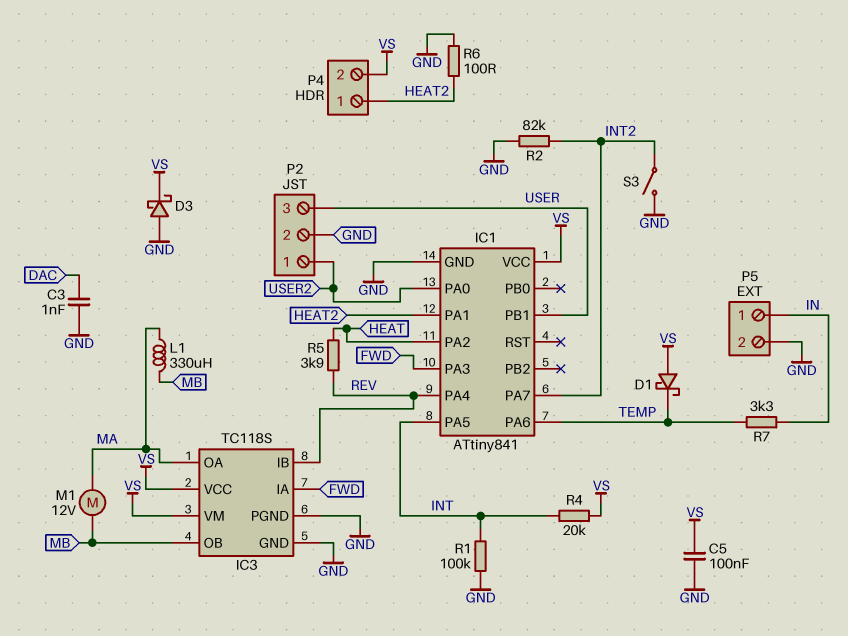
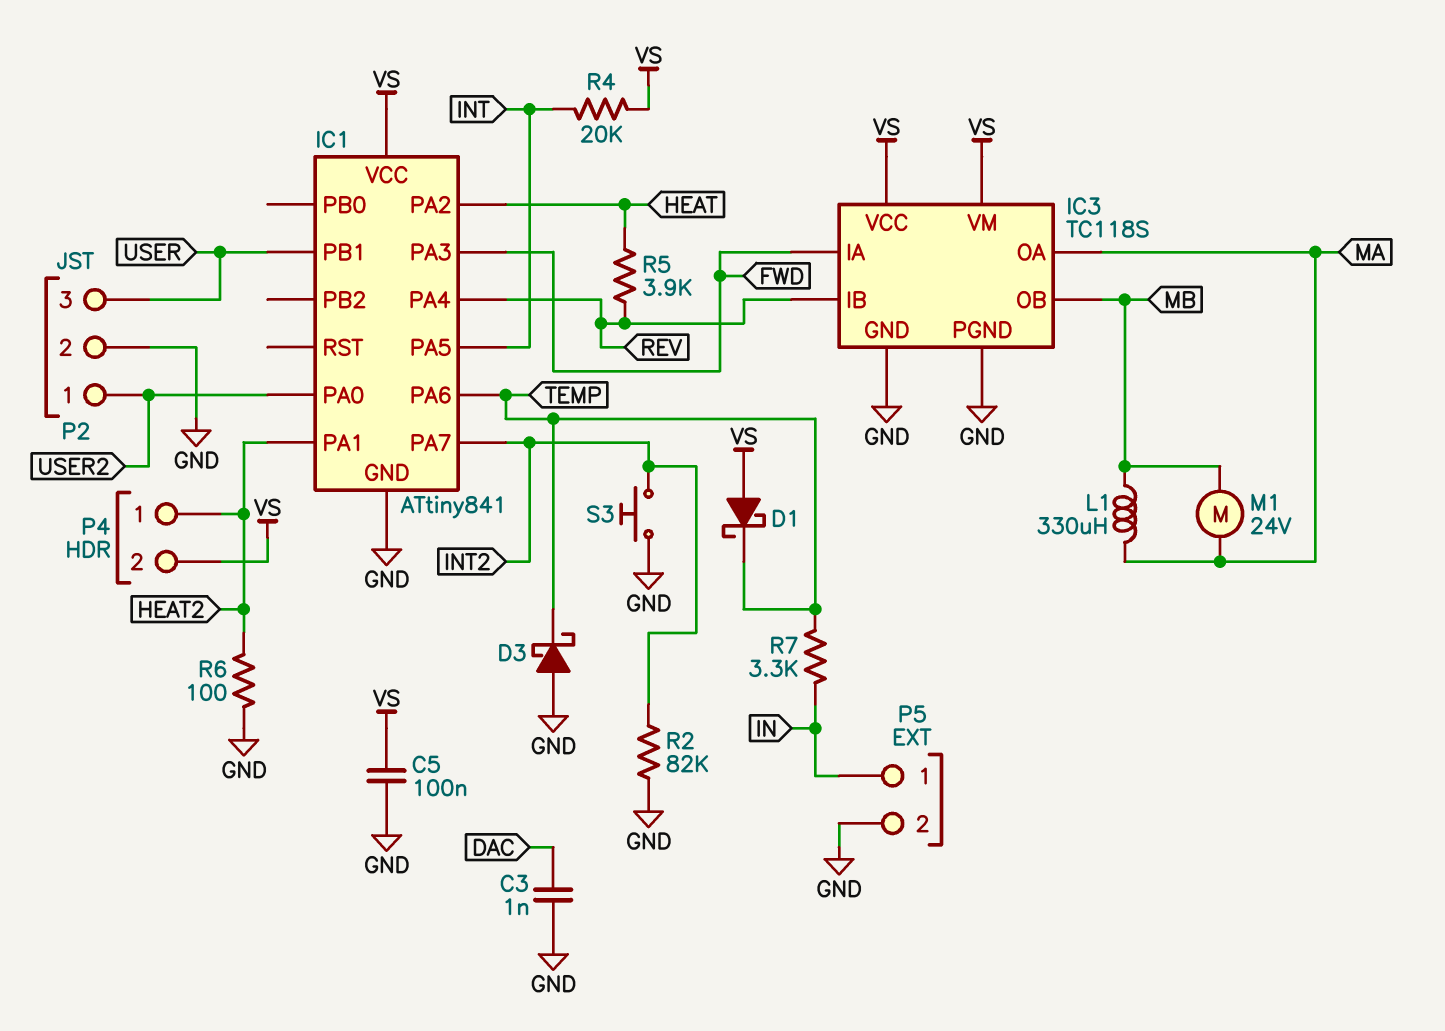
D3: schottky (A GND, K VS) -> schottky (A GND, K TEMP)
M1: motor 12V (MA, MB) -> motor 24V (MA, MB)
R1: 100k (GND, INT) -> none
S3: switch (GND, INT2) -> button (GND, INT2)

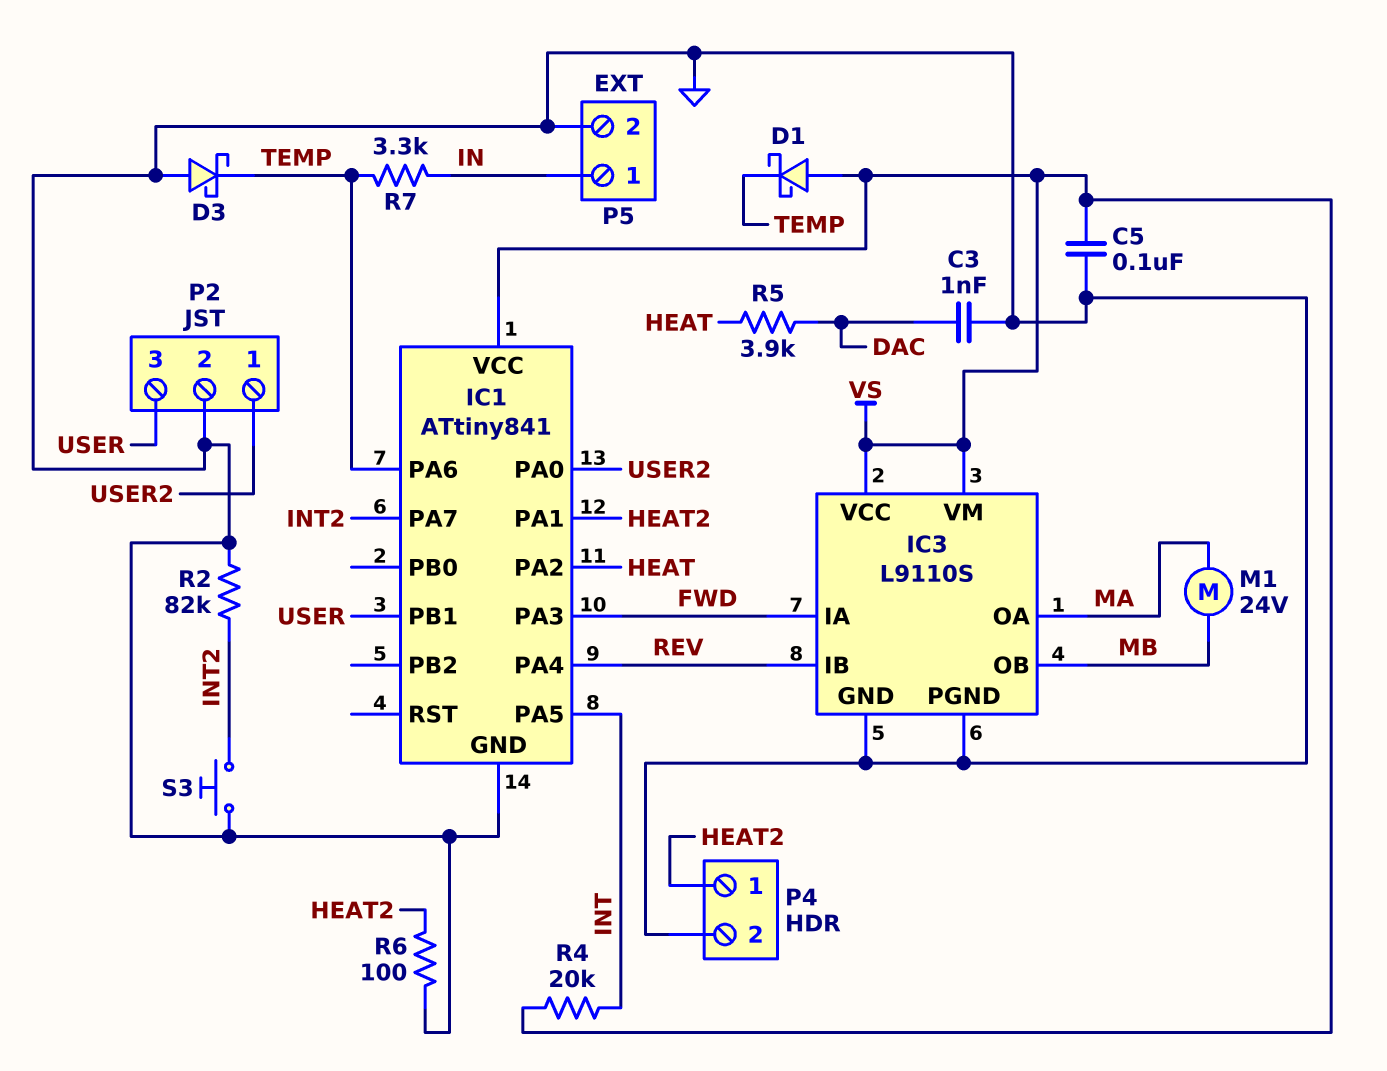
IC3: TC118S -> L9110S
L1: 330uH (MA, MB) -> none
P4 pin 2: VS -> GND
R5: 3.9k (HEAT, REV) -> 3.9k (DAC, HEAT)

